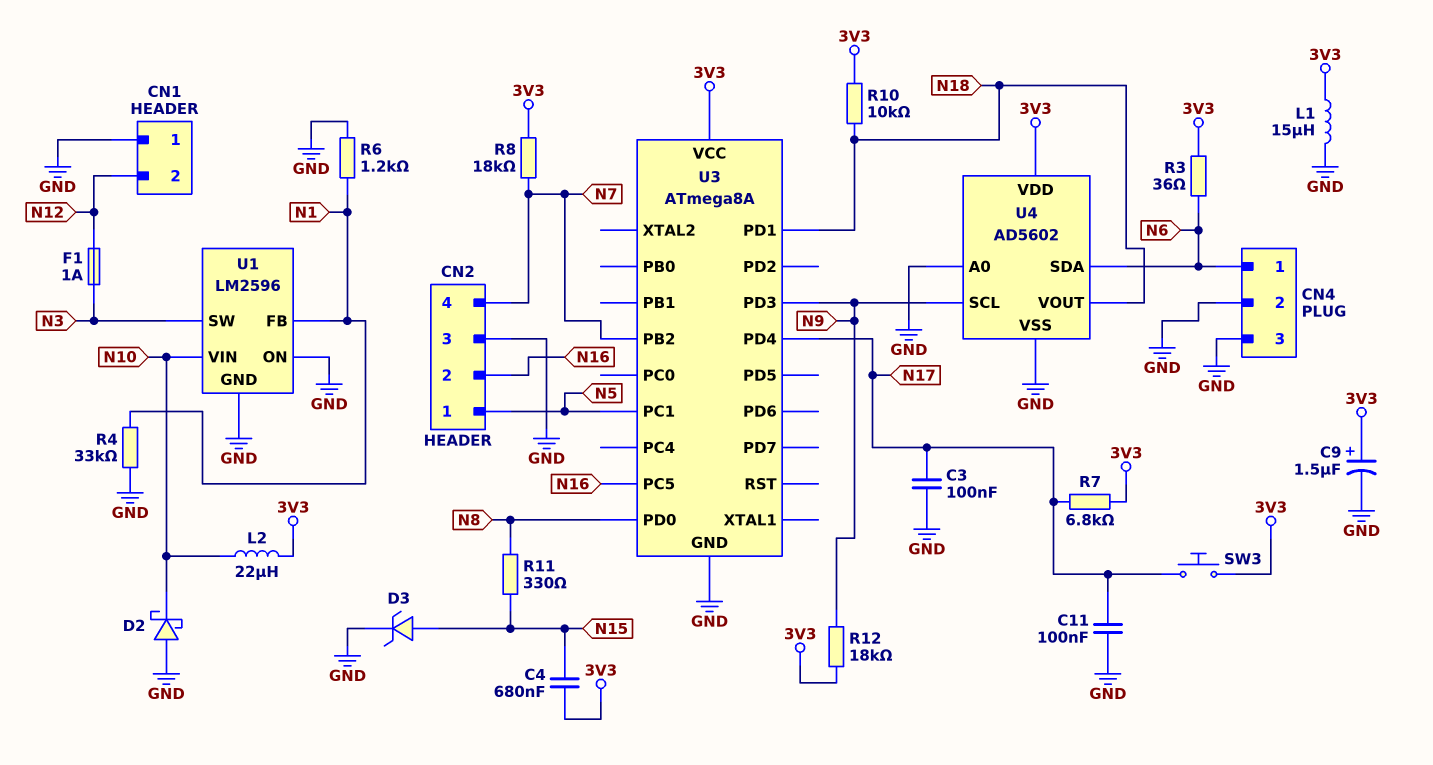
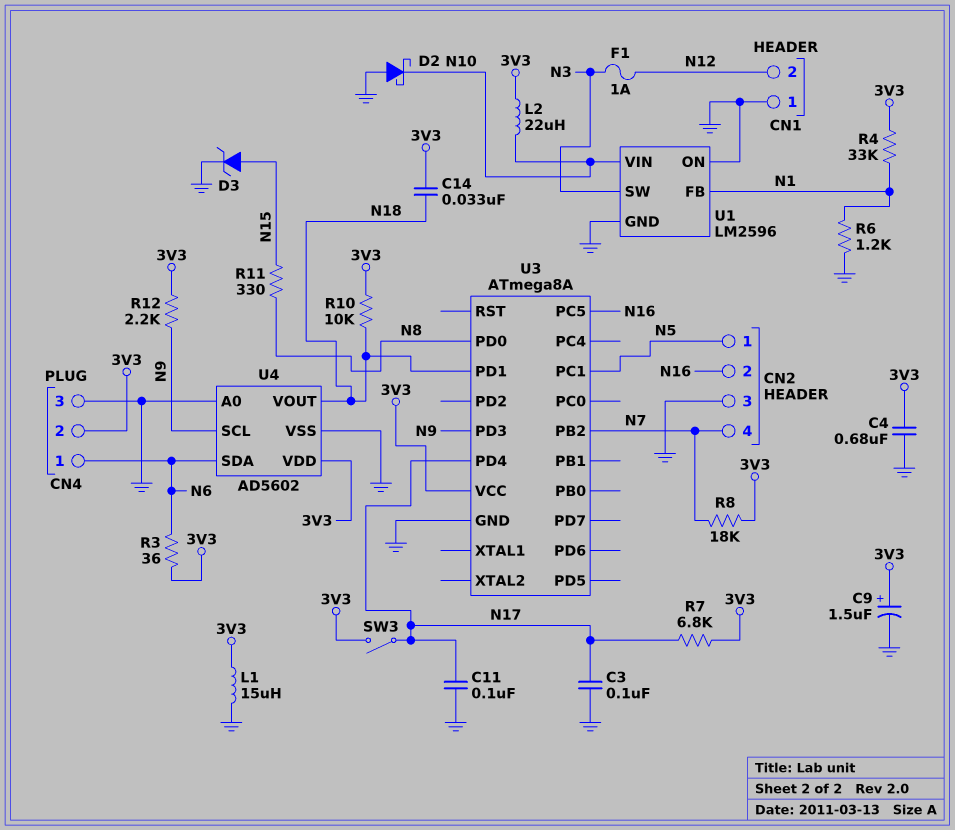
C4: 680nF (3V3, N15) -> 680nF (3V3, GND)
C14: none -> 33nF (3V3, N18)
CN4 pin 2: GND -> 3V3
R4: 33k (GND, N1) -> 33k (3V3, N1)
R12: 18k (3V3, N9) -> 2.2k (3V3, N9)
SW3: button (3V3, N17) -> switch (3V3, N17)

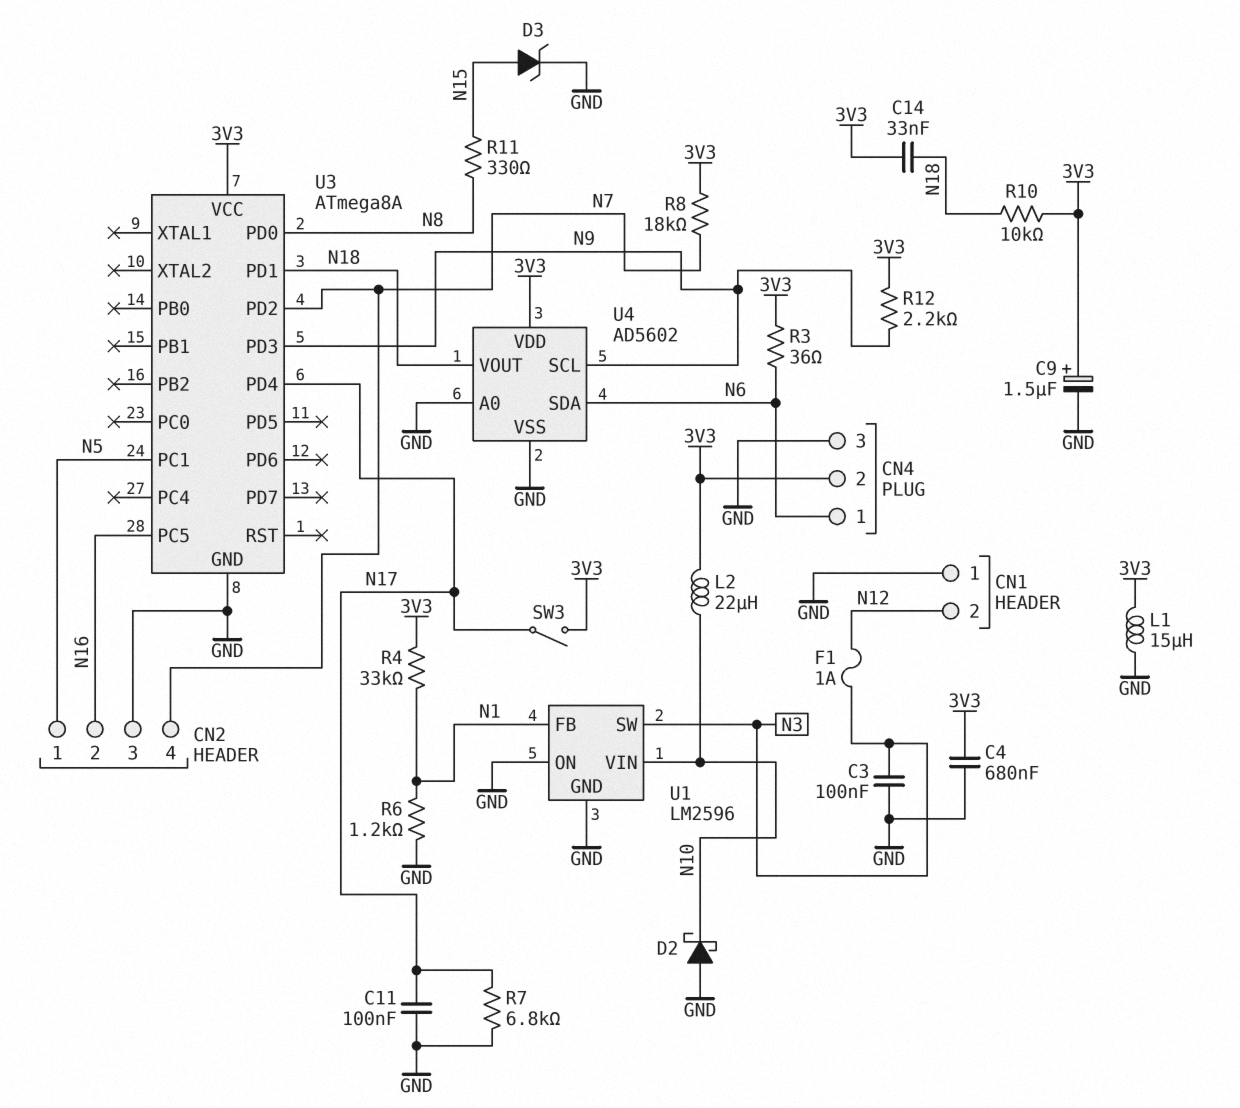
C3: 100nF (GND, N17) -> 100nF (GND, N3)
R7: 6.8k (3V3, N17) -> 6.8k (GND, N17)
U3 pin PB2: N7 -> none
U3 pin PD2: none -> N7

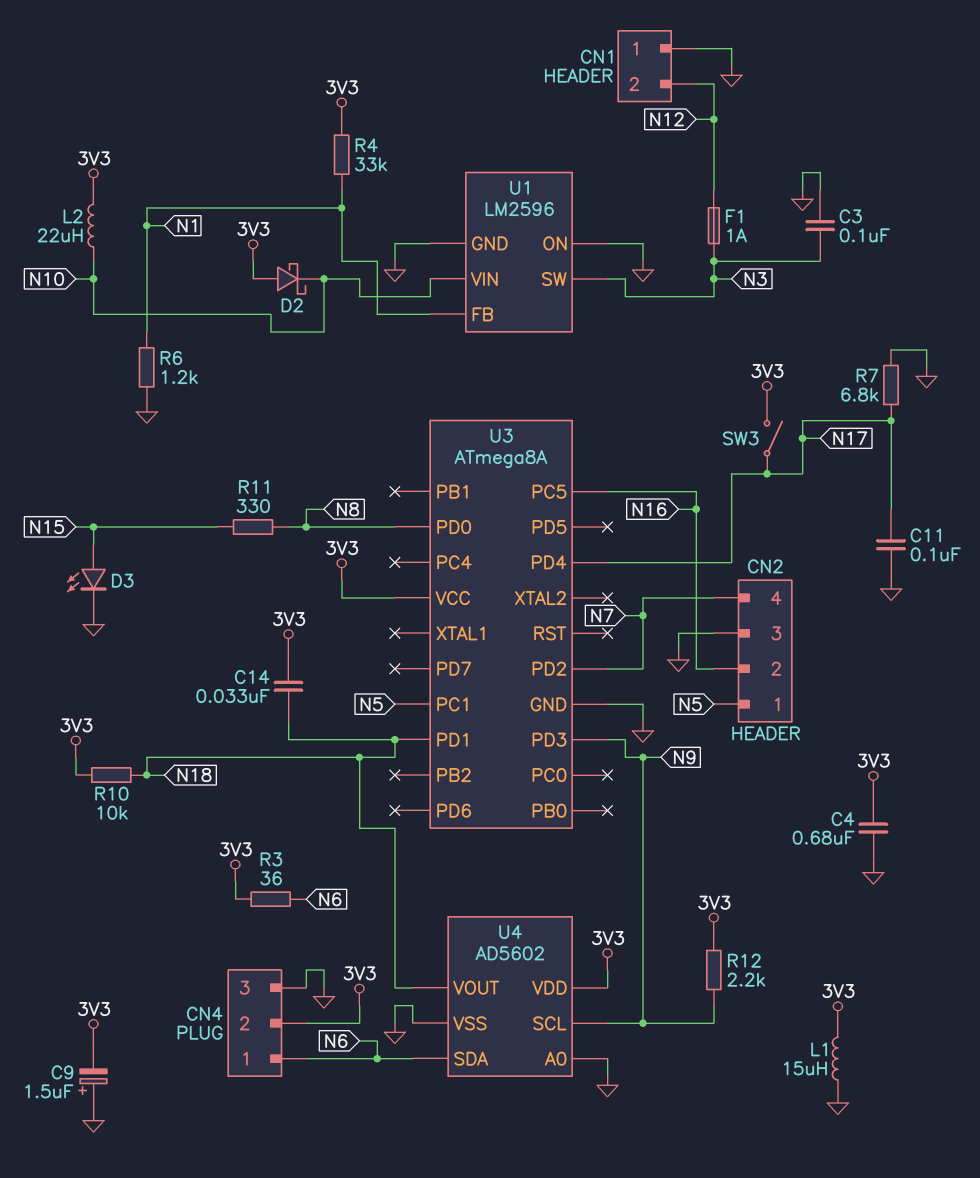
C9: 1.5uF (plus 3V3, minus GND) -> 1.5uF (plus GND, minus 3V3)
D2: schottky (A GND, K N10) -> schottky (A 3V3, K N10)
D3: zener (A N15, K GND) -> LED (A N15, K GND)
R8: 18k (3V3, N7) -> none

